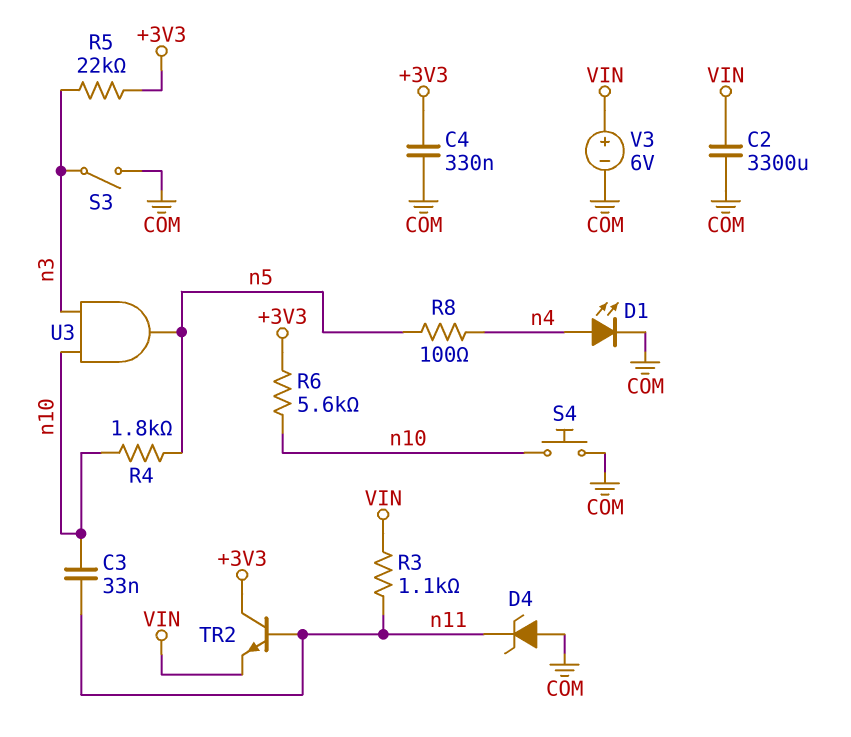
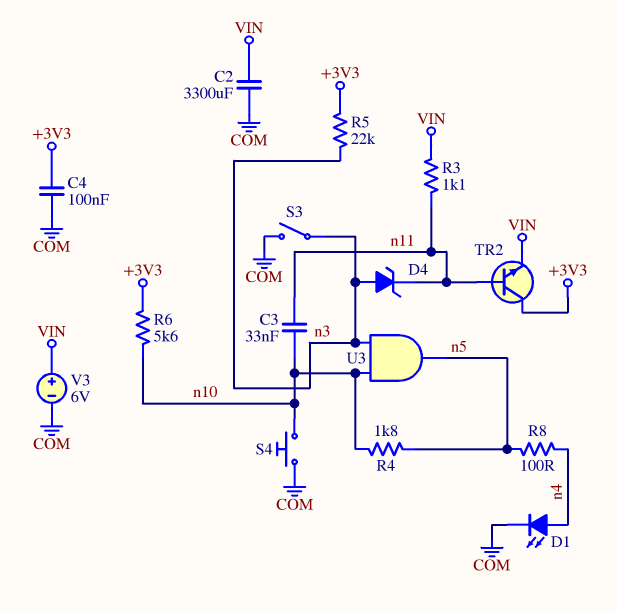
C4: 330nF (+3V3, COM) -> 100nF (+3V3, COM)
D4: zener (A COM, K n11) -> zener (A n3, K n11)

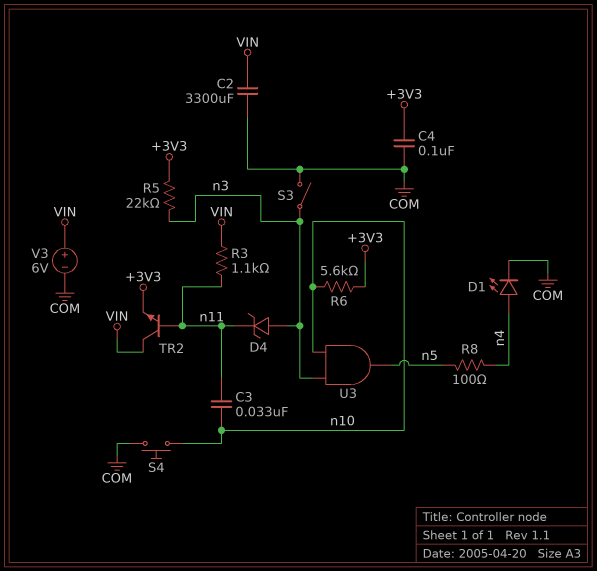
R4: 1.8k (n5, n10) -> none
TR2: NPN (B n11, C +3V3, E VIN) -> NPN (B n11, C VIN, E +3V3)

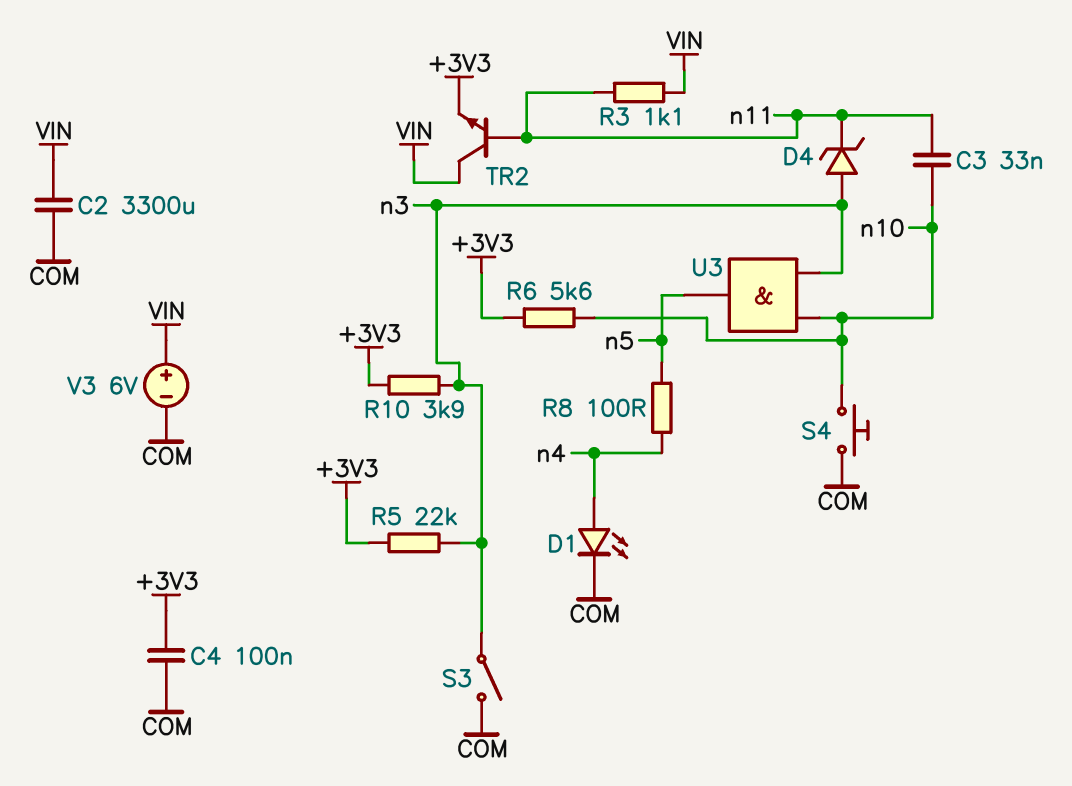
R10: none -> 3.9k (+3V3, n3)

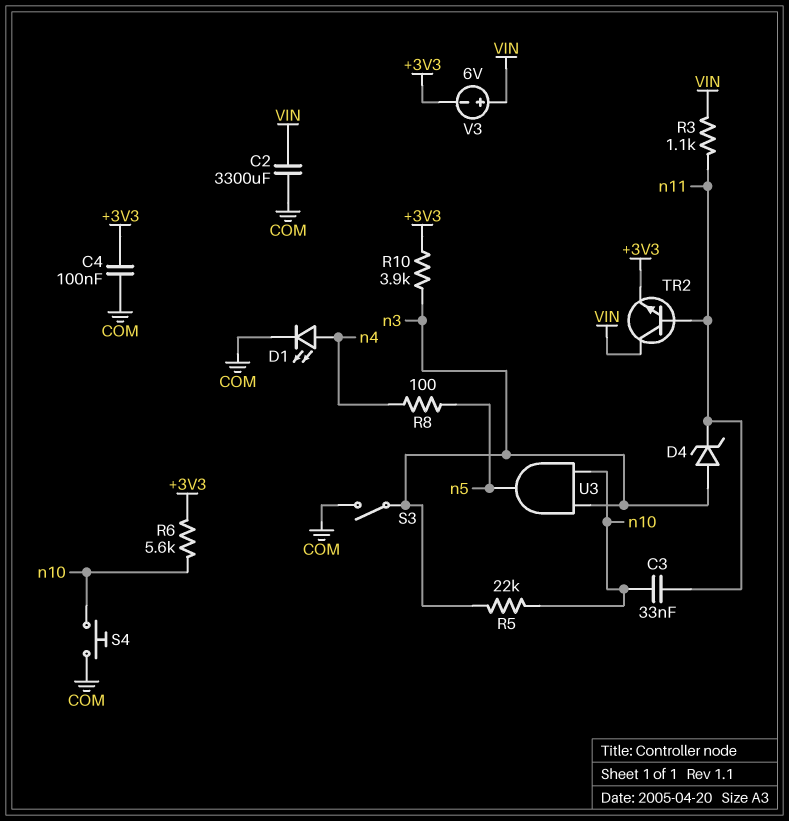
R5: 22k (+3V3, n3) -> 22k (n3, n10)
V3: 6V (plus VIN, minus COM) -> 6V (plus VIN, minus +3V3)

